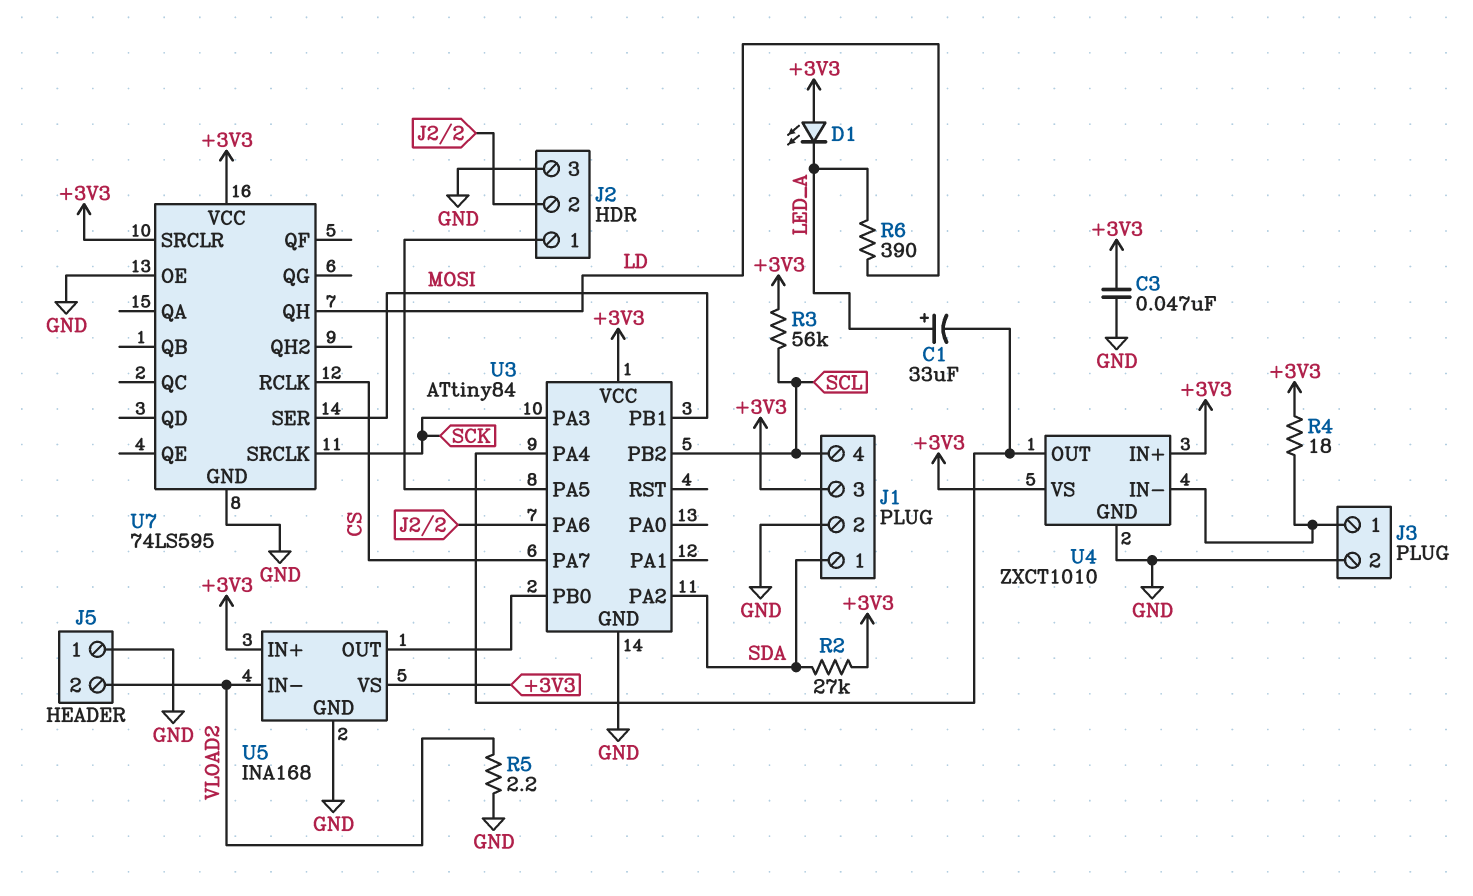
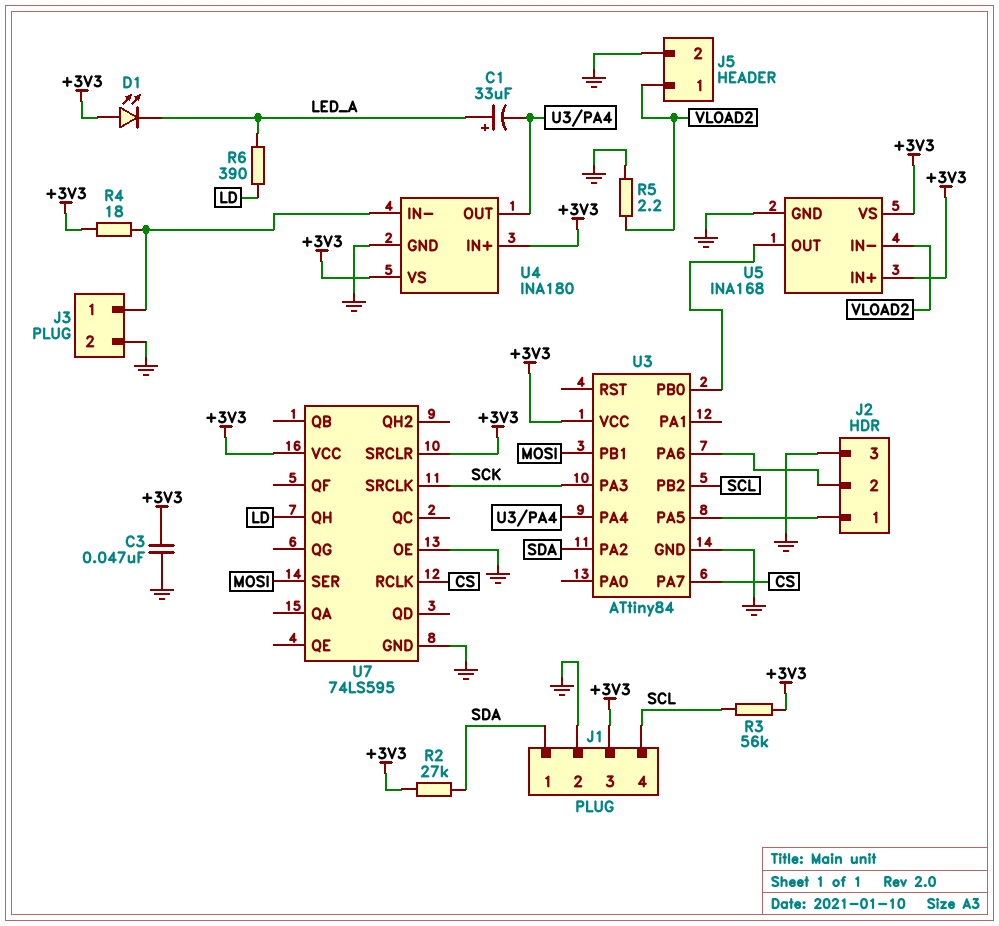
J5 pin 1: GND -> VLOAD2
J5 pin 2: VLOAD2 -> GND
U4: ZXCT1010 -> INA180

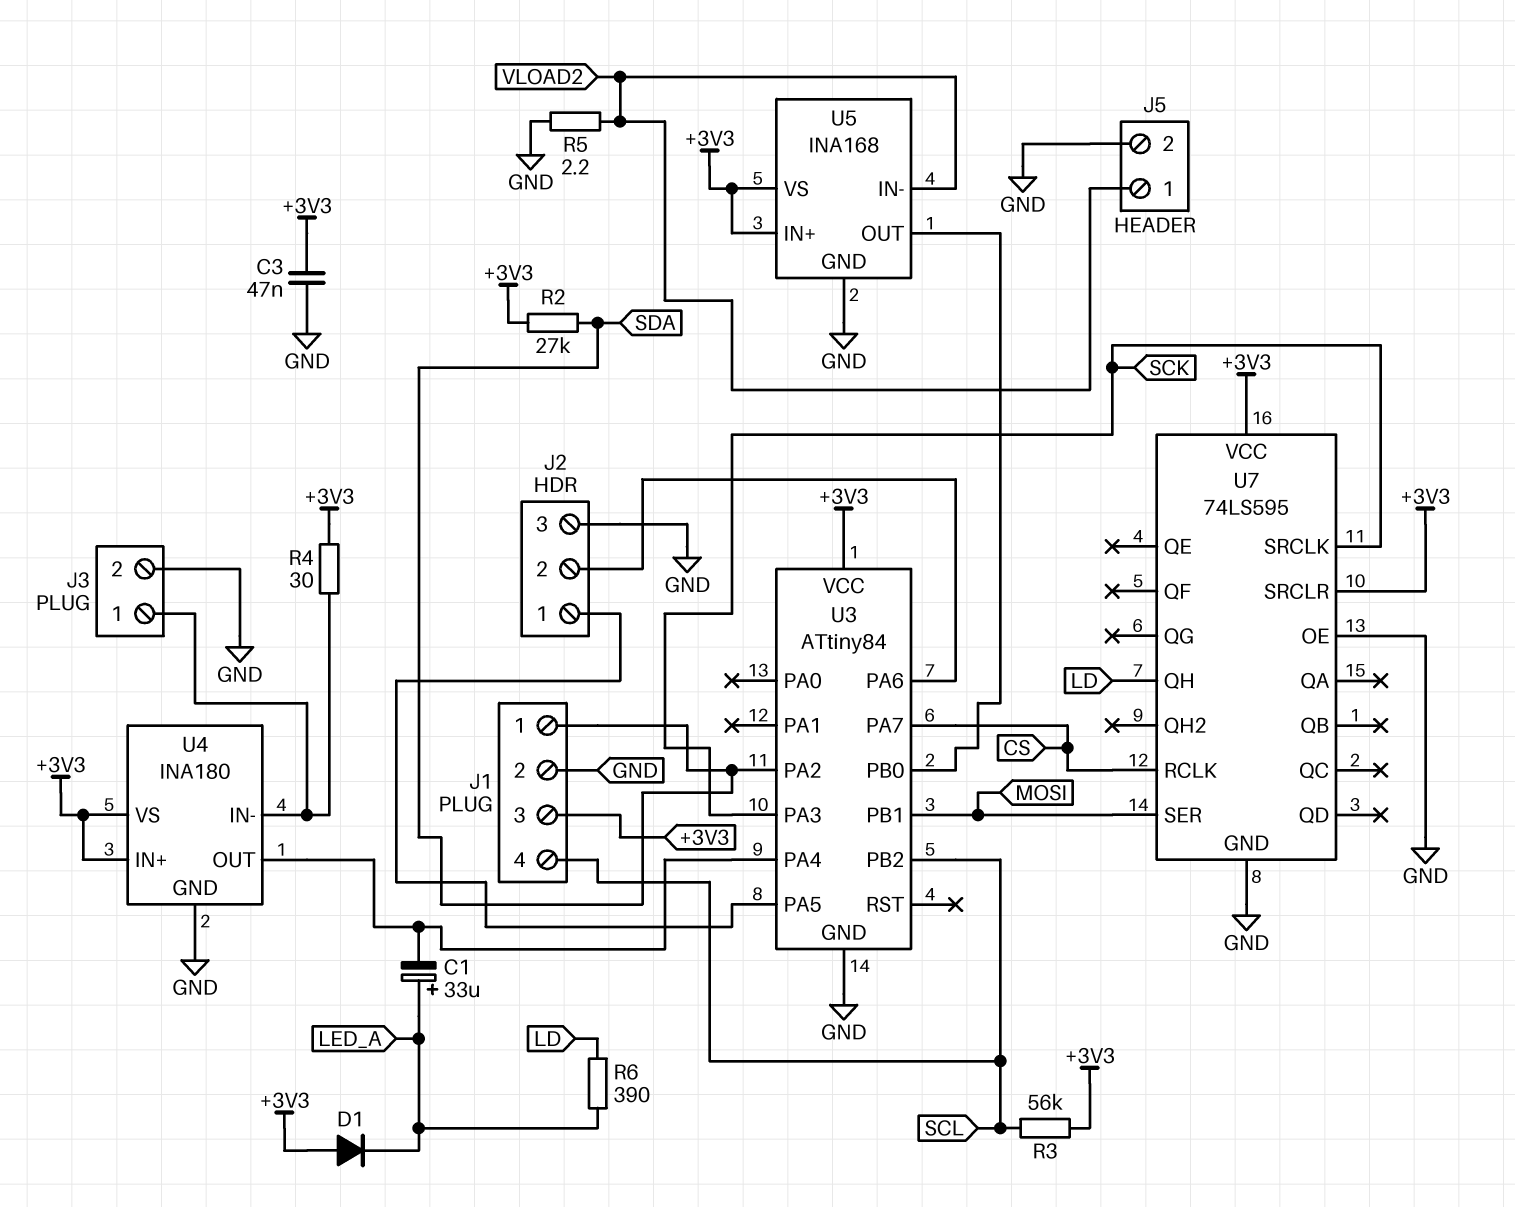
D1: LED (A +3V3, K LED_A) -> diode (A +3V3, K LED_A)
R4: 18 (+3V3, J3/1) -> 30 (+3V3, J3/1)

